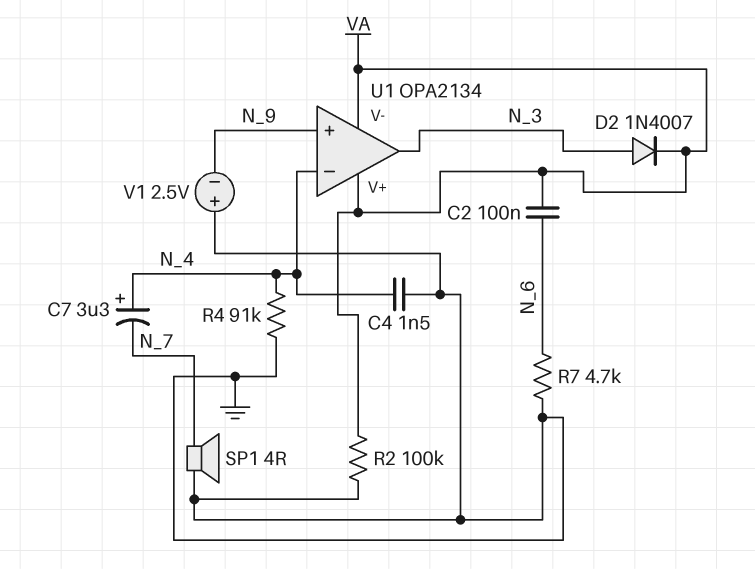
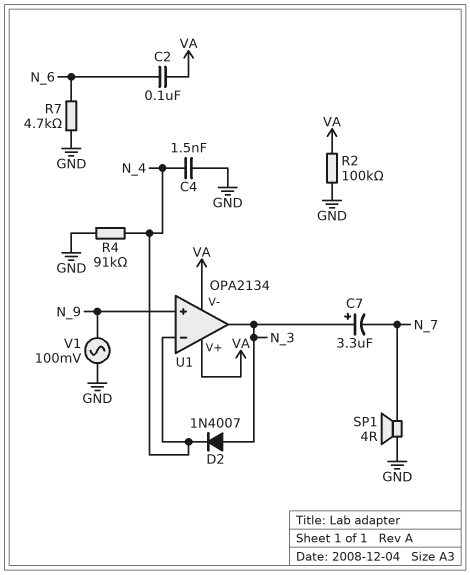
C7: 3.3uF (plus N_4, minus N_7) -> 3.3uF (plus N_3, minus N_7)
D2: diode 1N4007 (A N_3, K VA) -> diode 1N4007 (A N_3, K N_4)
V1: 2.5V (plus GND, minus N_9) -> AC 100mV (GND, N_9)

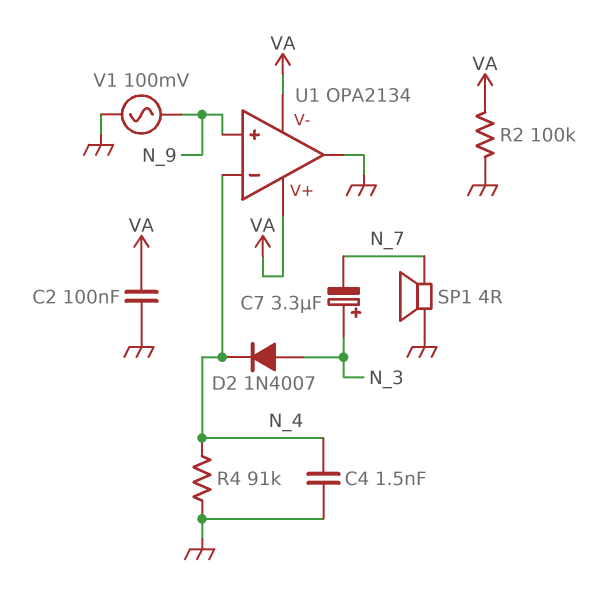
C2: 100nF (N_6, VA) -> 100nF (GND, VA)
R7: 4.7k (GND, N_6) -> none
U1 pin out: N_3 -> GND

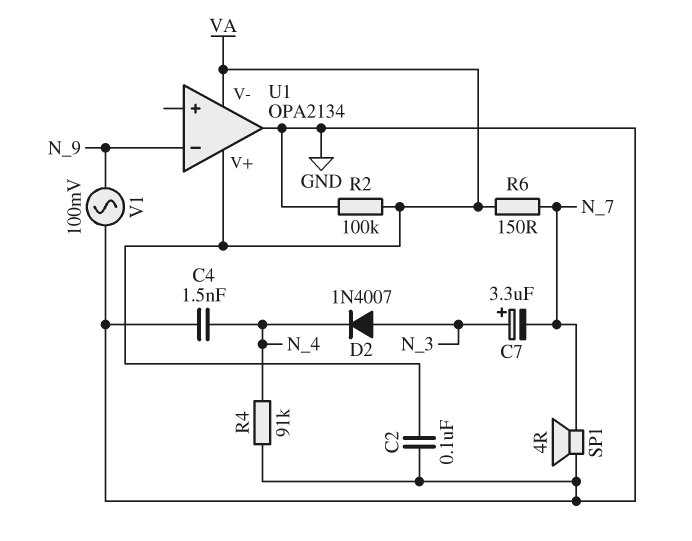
R6: none -> 150 (N_7, VA)
U1 pin in+: N_9 -> none
U1 pin in-: N_4 -> N_9

